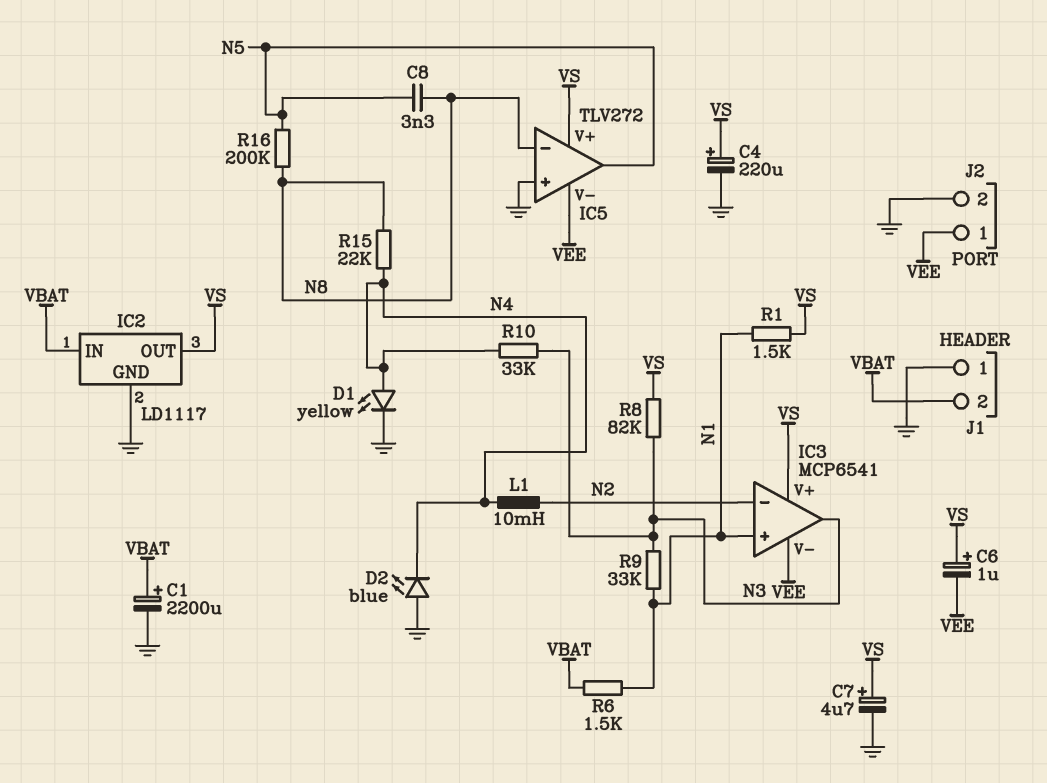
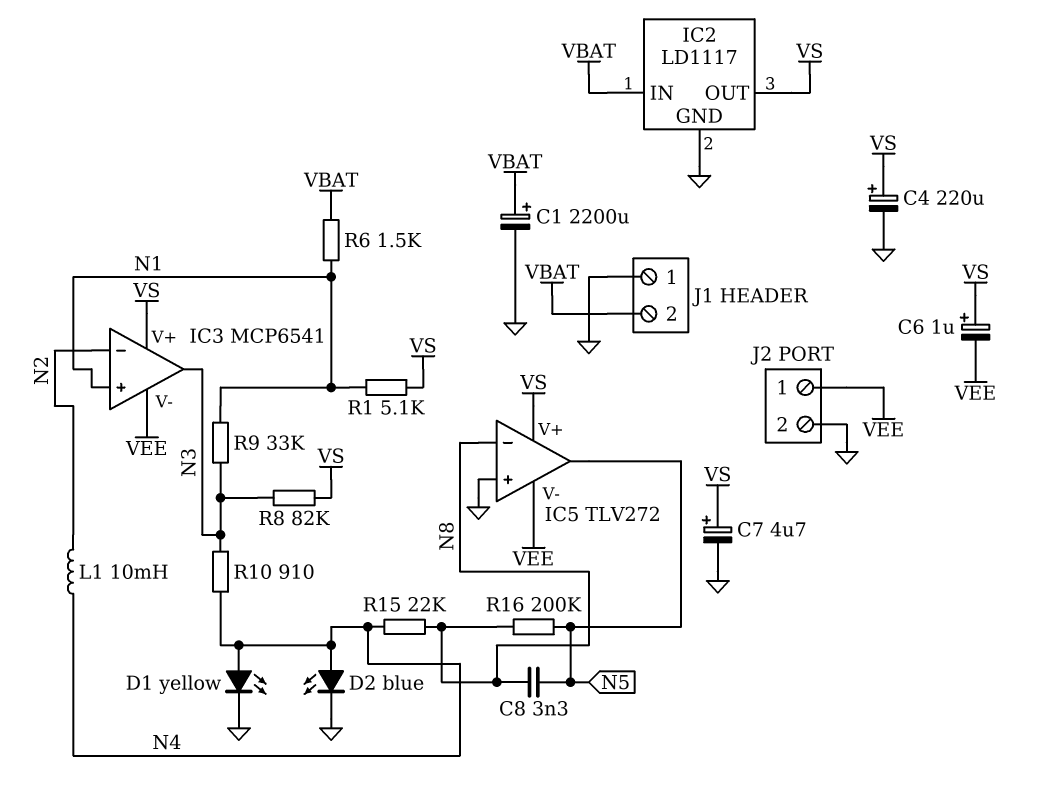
D2: LED blue (A GND, K N4) -> LED blue (A N4, K GND)
R1: 1.5k (N1, VS) -> 5.1k (N1, VS)
R10: 33k (N3, N4) -> 910 (N3, N4)

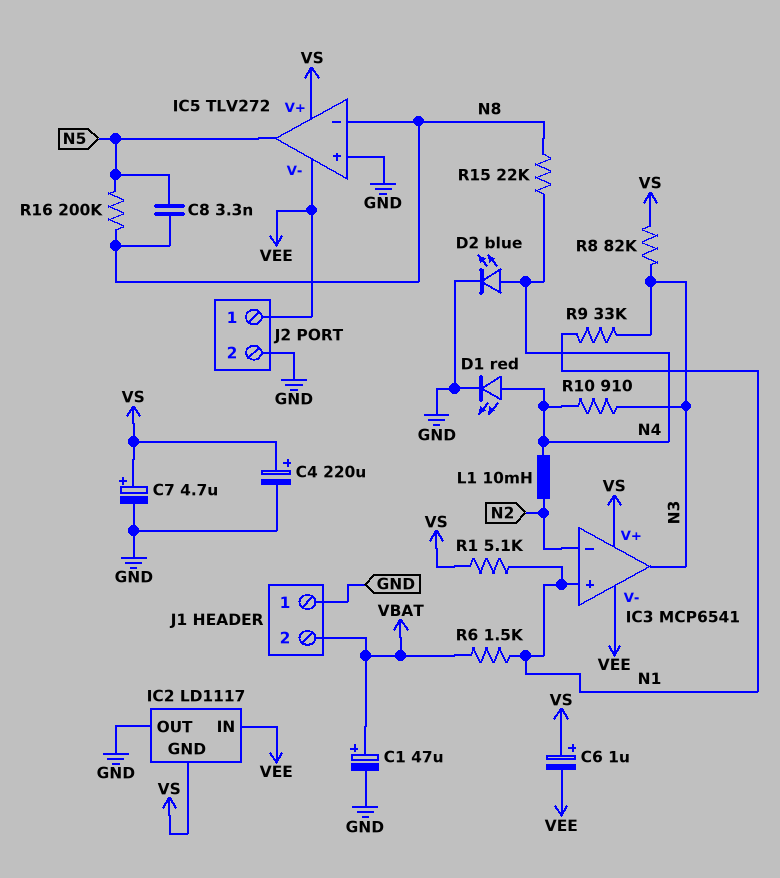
C1: 2200uF (plus VBAT, minus GND) -> 47uF (plus VBAT, minus GND)
D1: LED yellow (A N4, K GND) -> LED red (A N4, K GND)
IC2 pin GND: GND -> VS
IC2 pin IN: VBAT -> VEE
IC2 pin OUT: VS -> GND

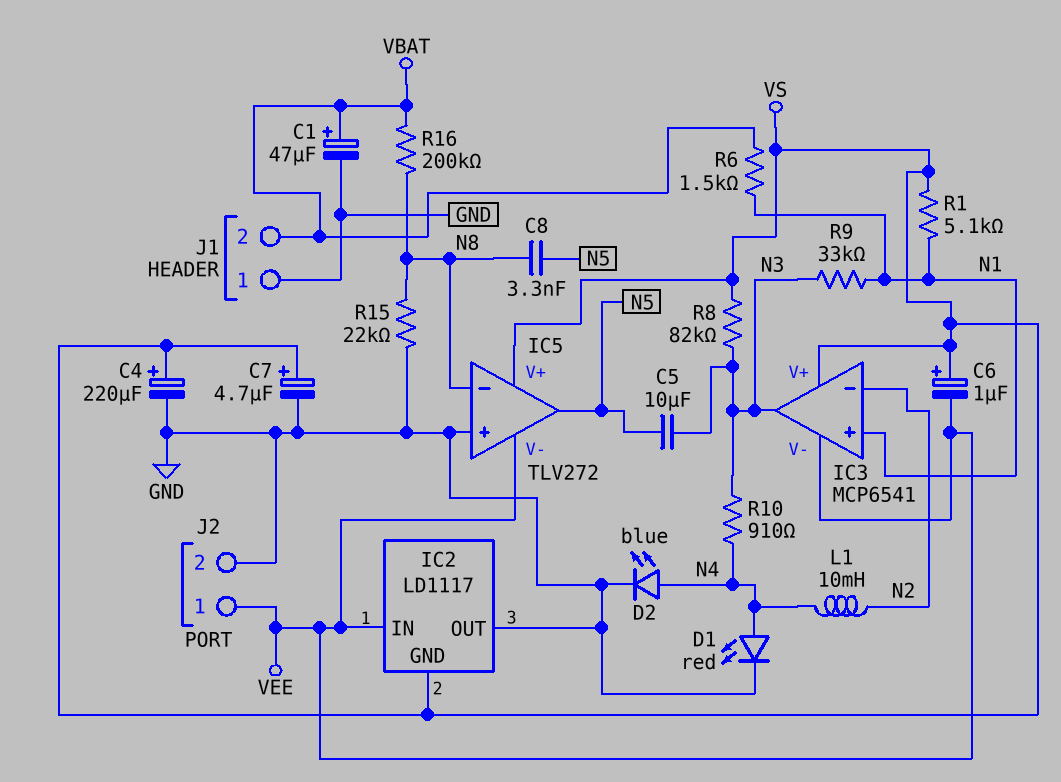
C5: none -> 10uF (N3, N5)
R15: 22k (N4, N8) -> 22k (GND, N8)
R16: 200k (N5, N8) -> 200k (N8, VBAT)

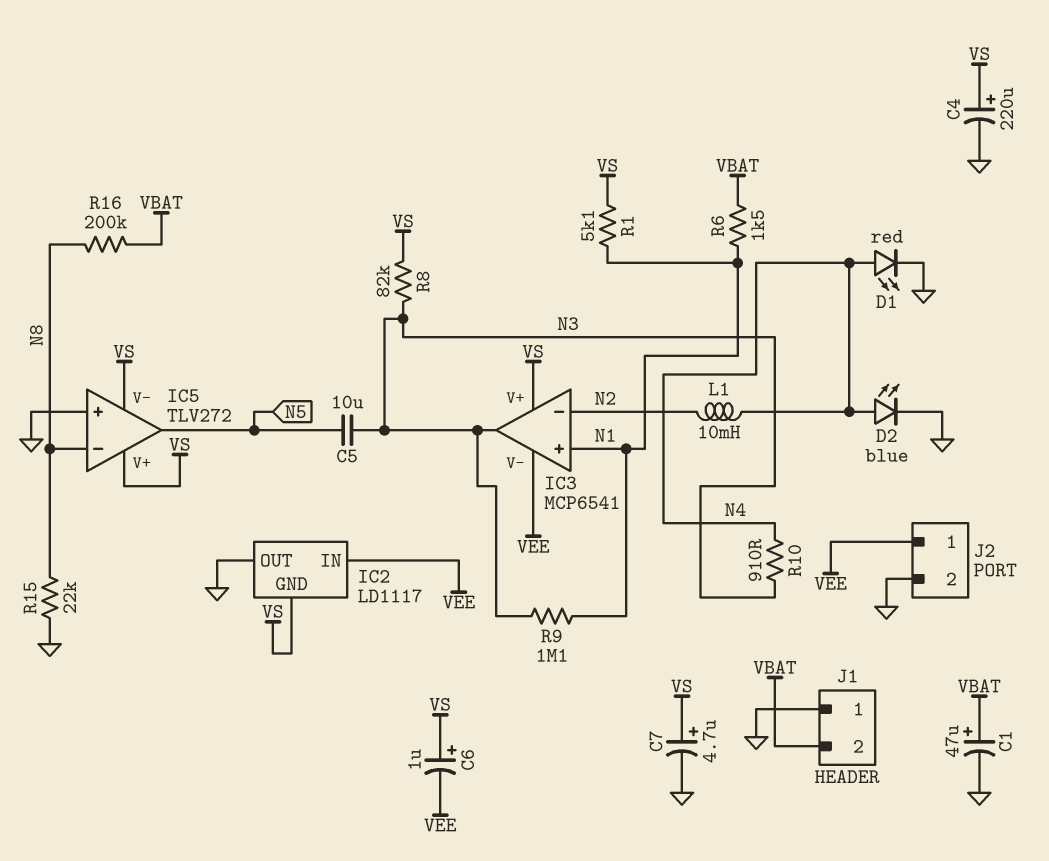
C8: 3.3nF (N5, N8) -> none
IC5 pin V-: VEE -> VS
R9: 33k (N1, N3) -> 1.1M (N1, N3)

